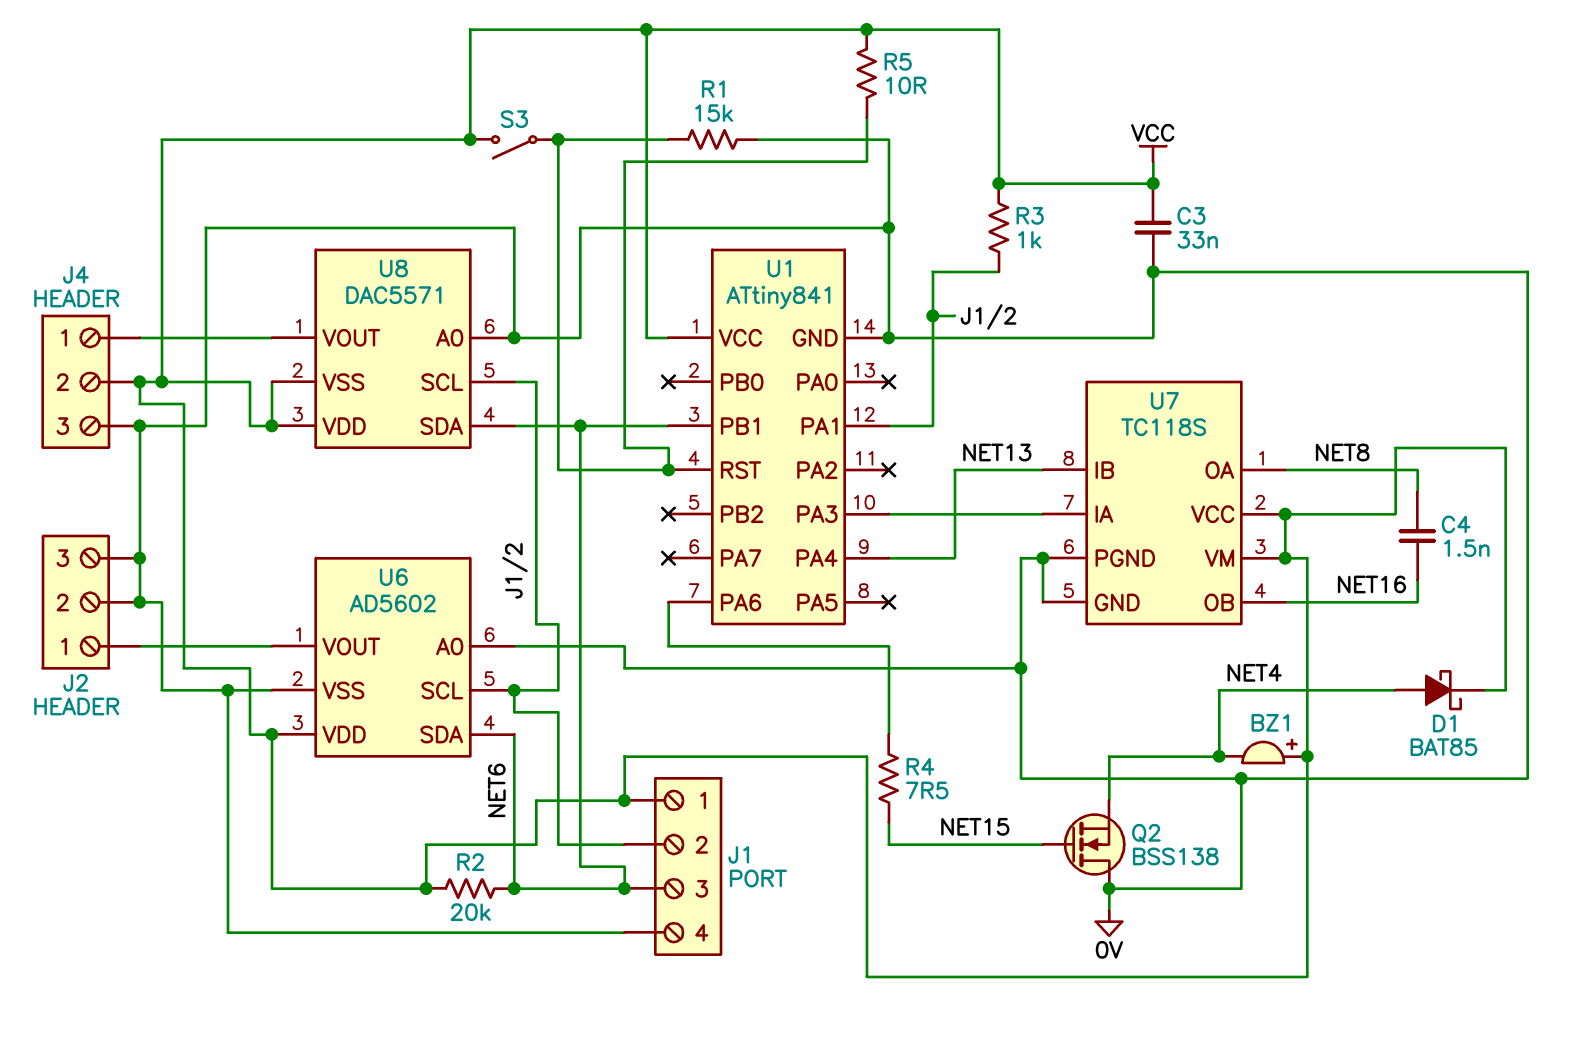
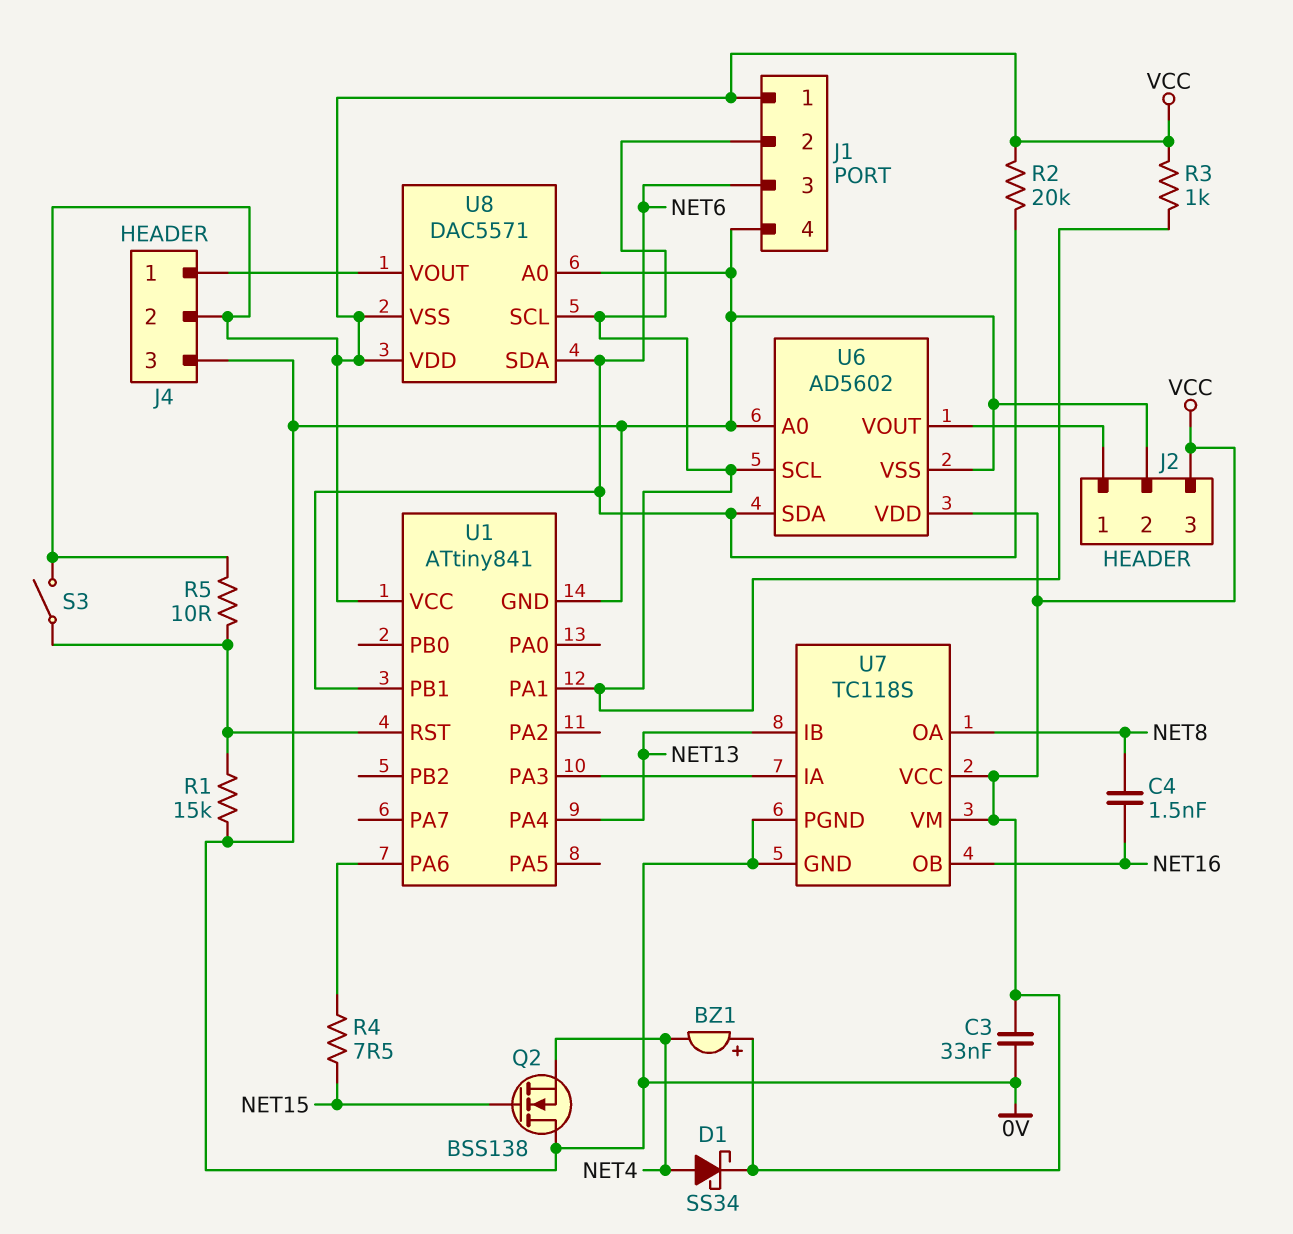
D1: schottky BAT85 (A NET4, K VCC) -> schottky SS34 (A NET4, K VCC)
J2 pin 3: 0V -> VCC

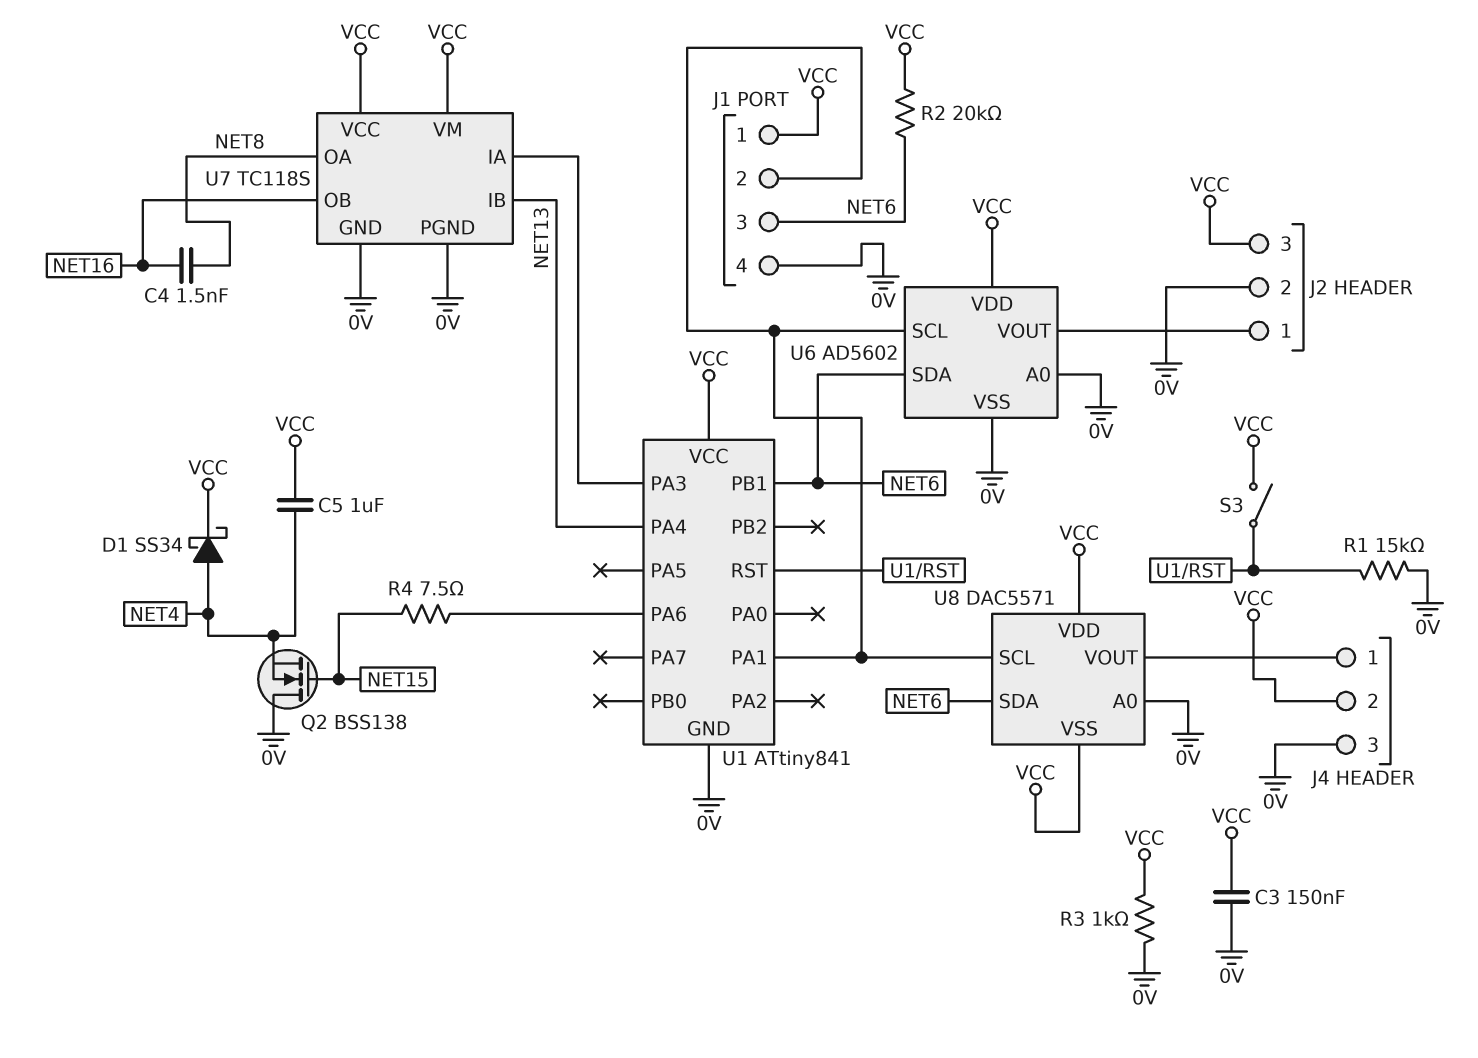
BZ1: buzzer (plus VCC, minus NET4) -> none
C3: 33nF (0V, VCC) -> 150nF (0V, VCC)
C5: none -> 1uF (NET4, VCC)
R3: 1k (J1/2, VCC) -> 1k (0V, VCC)
R5: 10 (U1/RST, VCC) -> none

